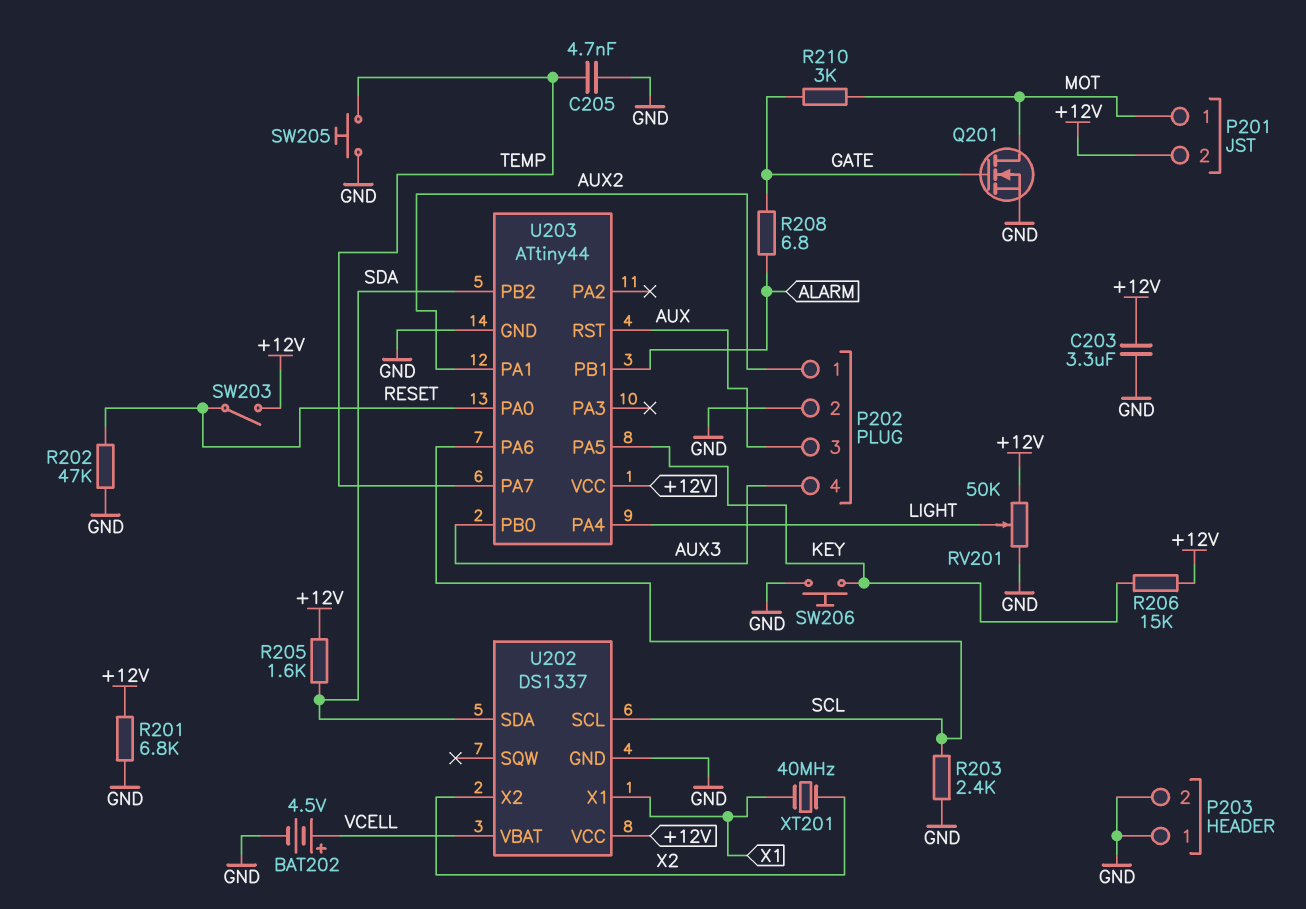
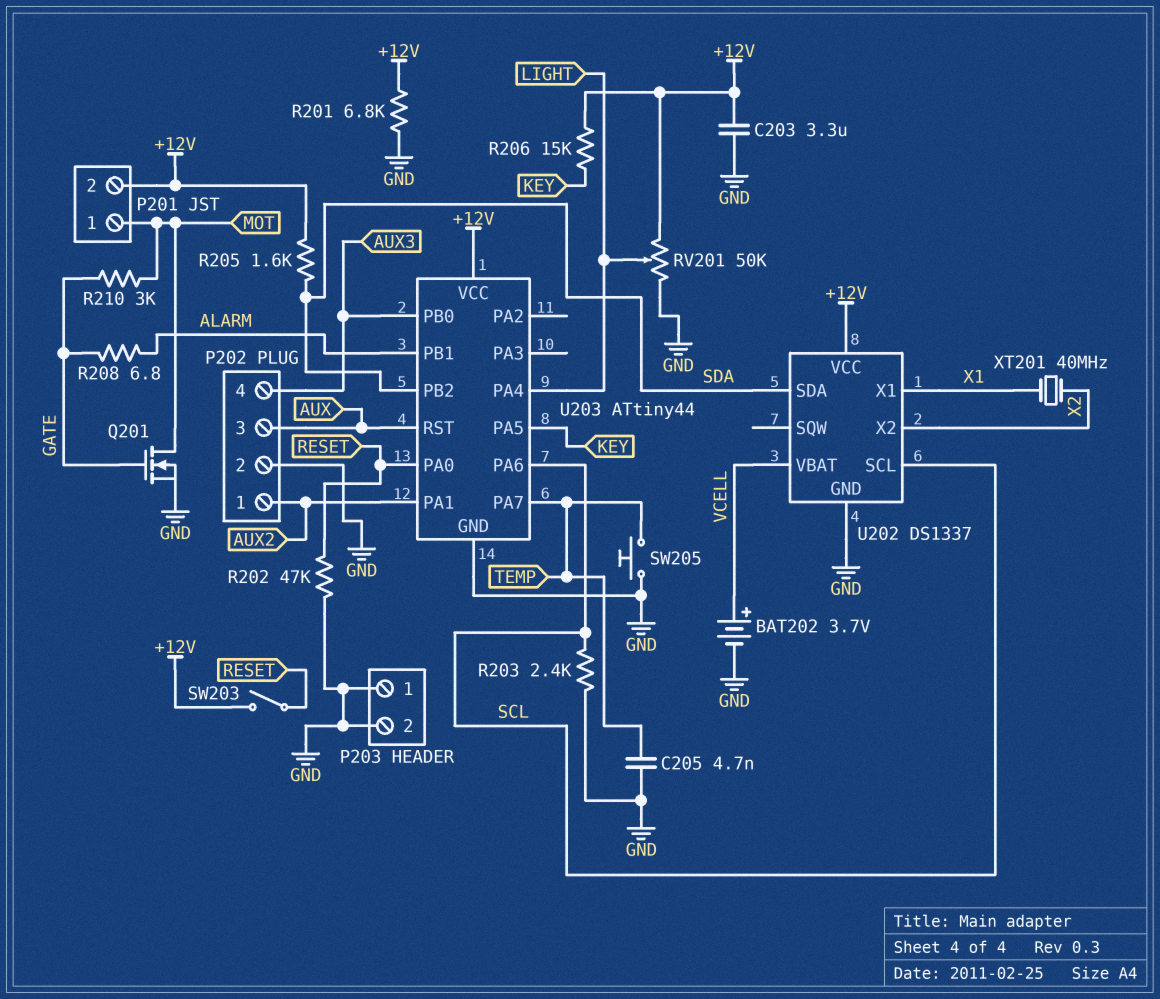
BAT202: 4.5V (plus VCELL, minus GND) -> 3.7V (plus VCELL, minus GND)
SW206: button (GND, KEY) -> none

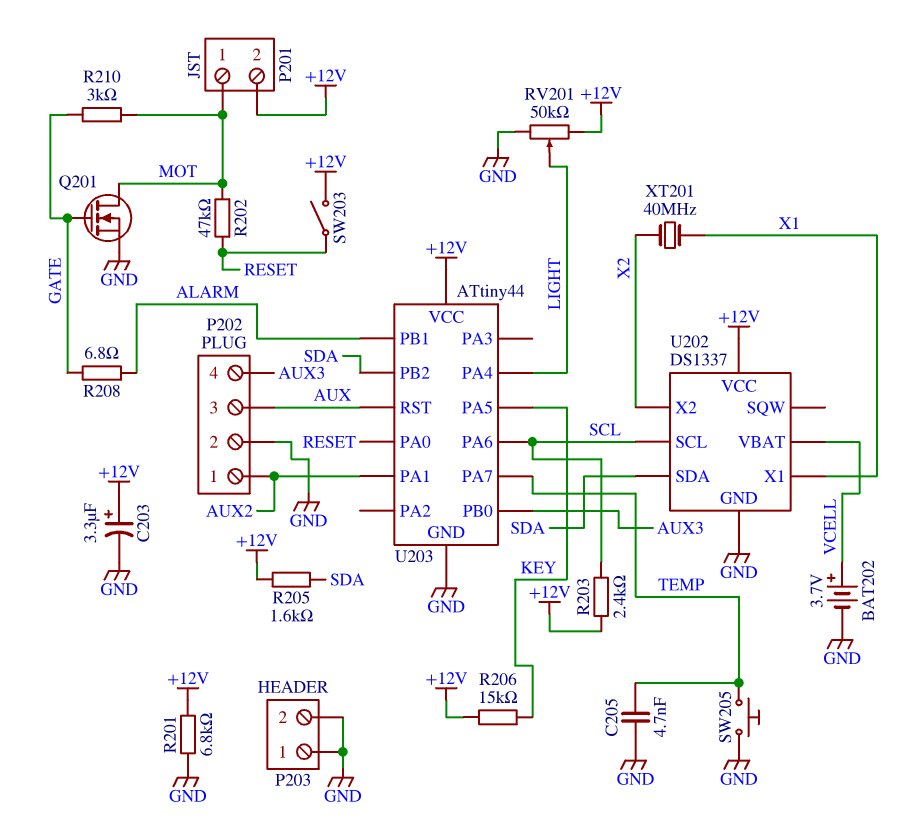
C203: 3.3uF (+12V, GND) -> 3.3uF (plus +12V, minus GND)
R202: 47k (GND, RESET) -> 47k (MOT, RESET)
R203: 2.4k (GND, SCL) -> 2.4k (+12V, SCL)

